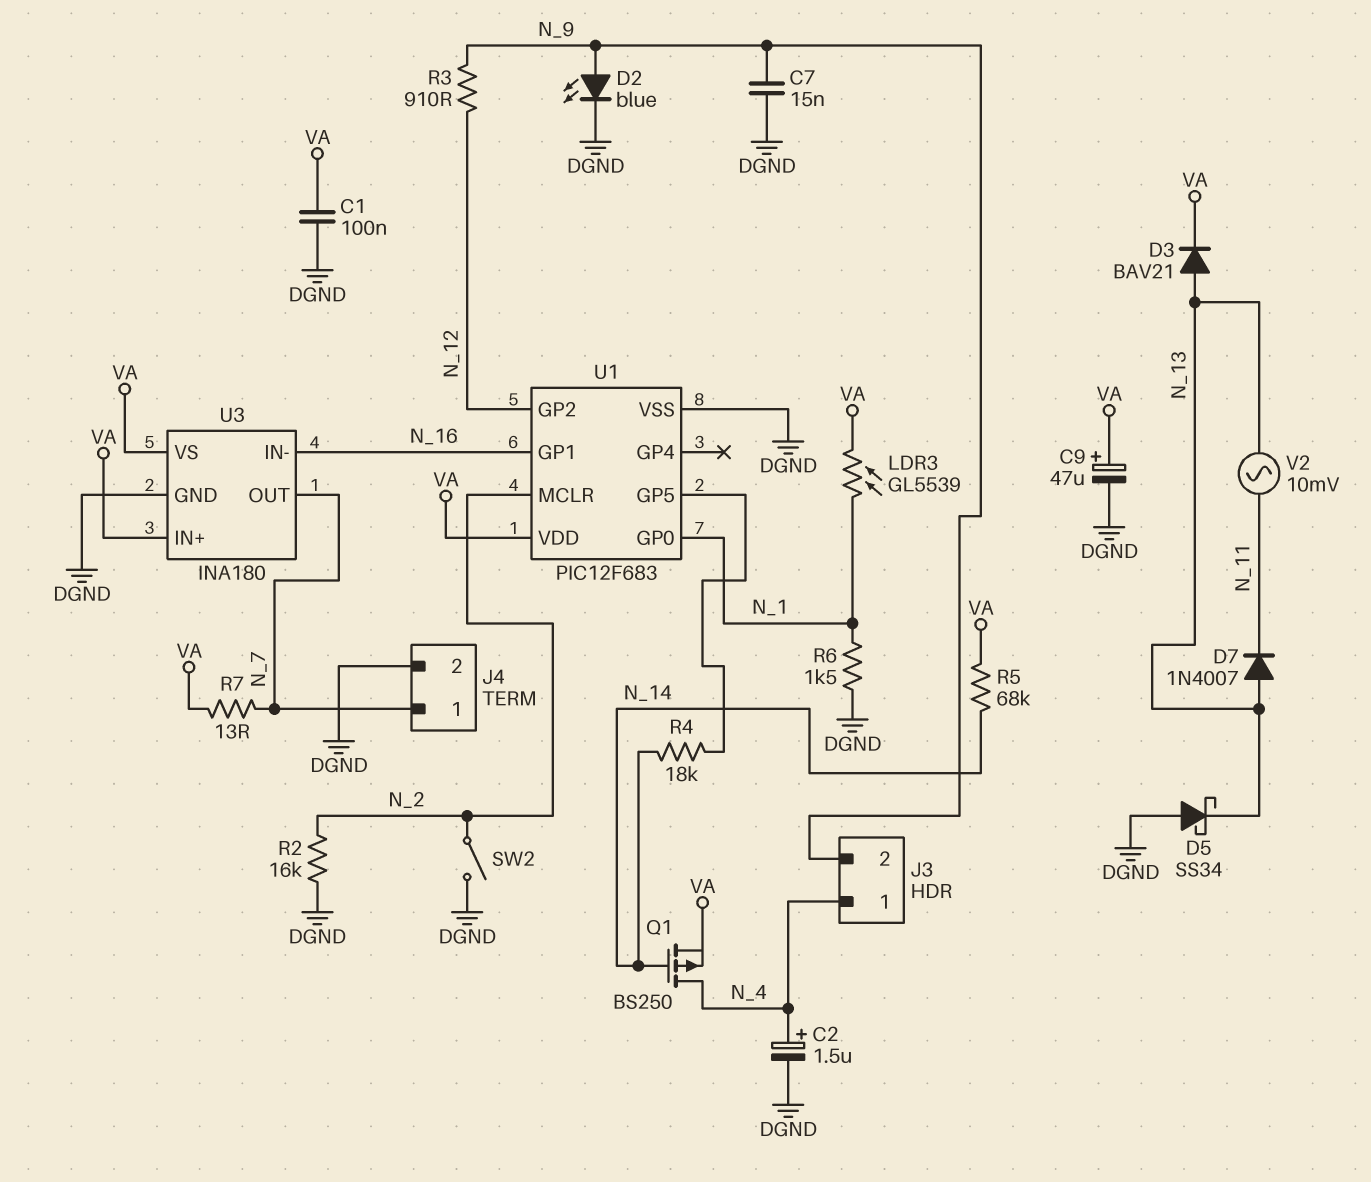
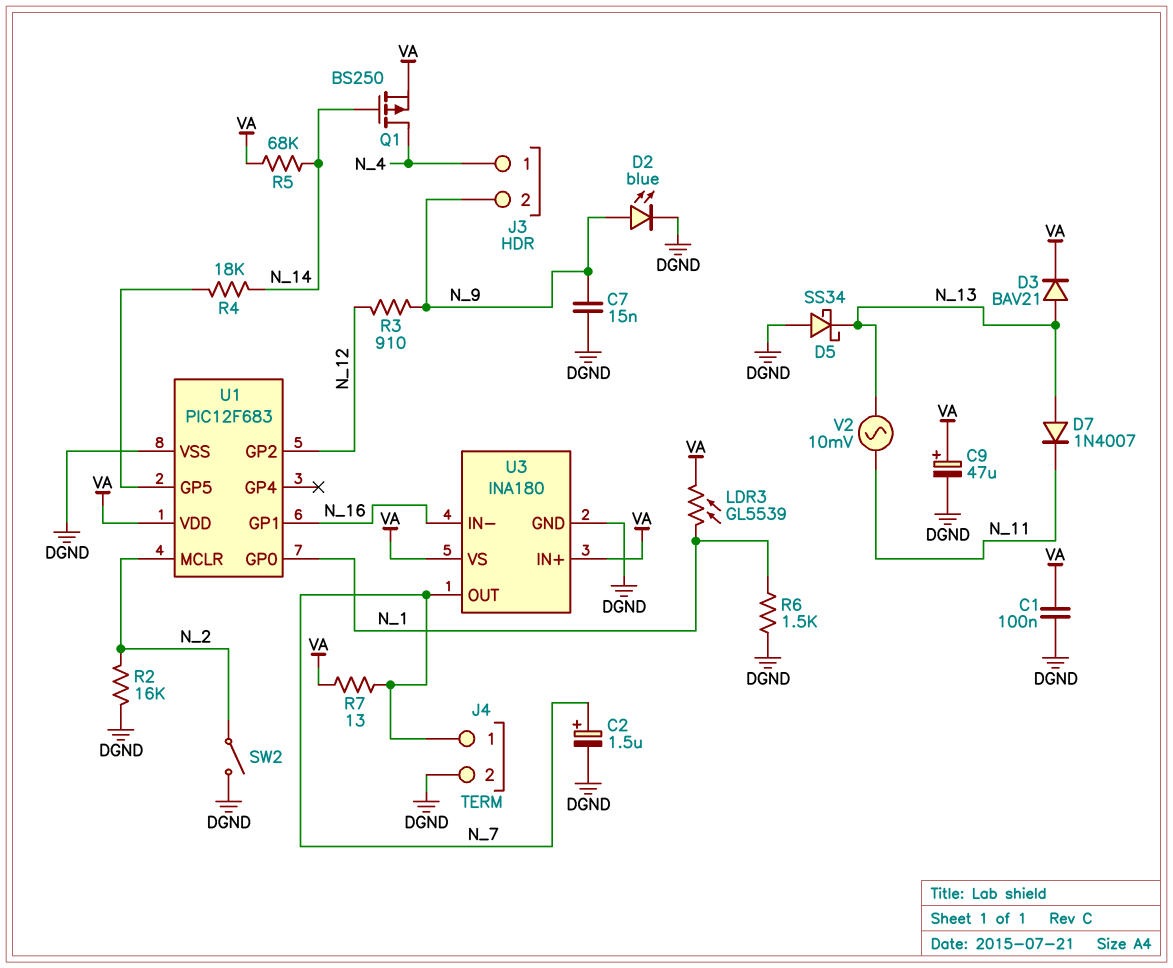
C2: 1.5uF (plus N_4, minus DGND) -> 1.5uF (plus N_7, minus DGND)

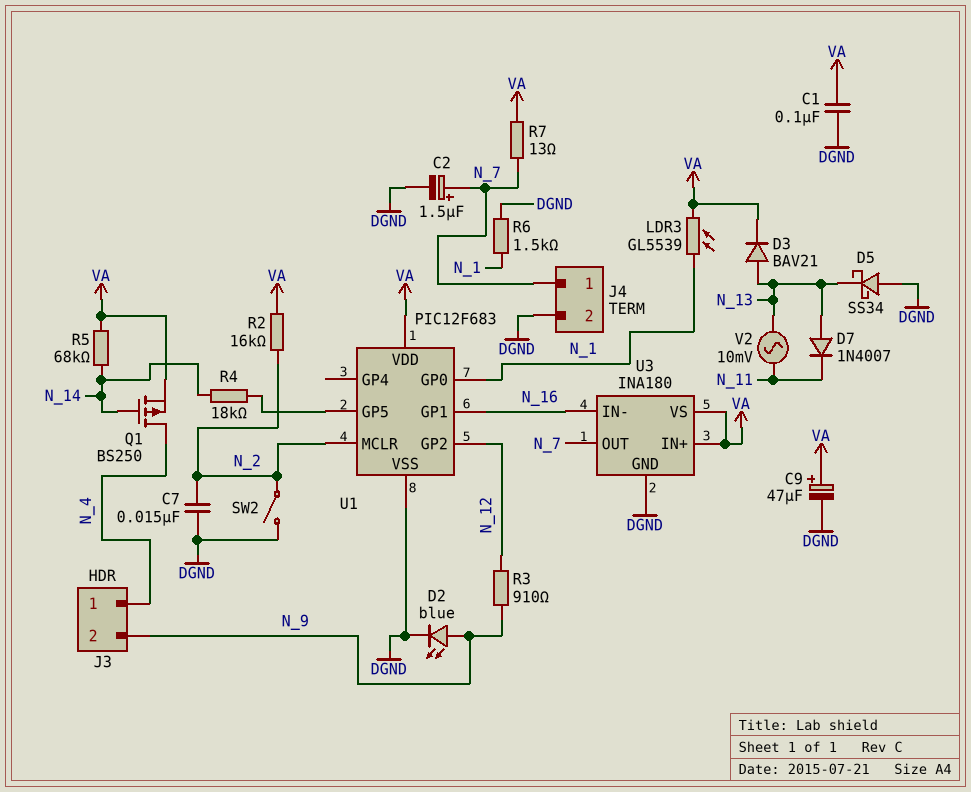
C7: 15nF (DGND, N_9) -> 15nF (DGND, N_2)
R2: 16k (DGND, N_2) -> 16k (N_2, VA)

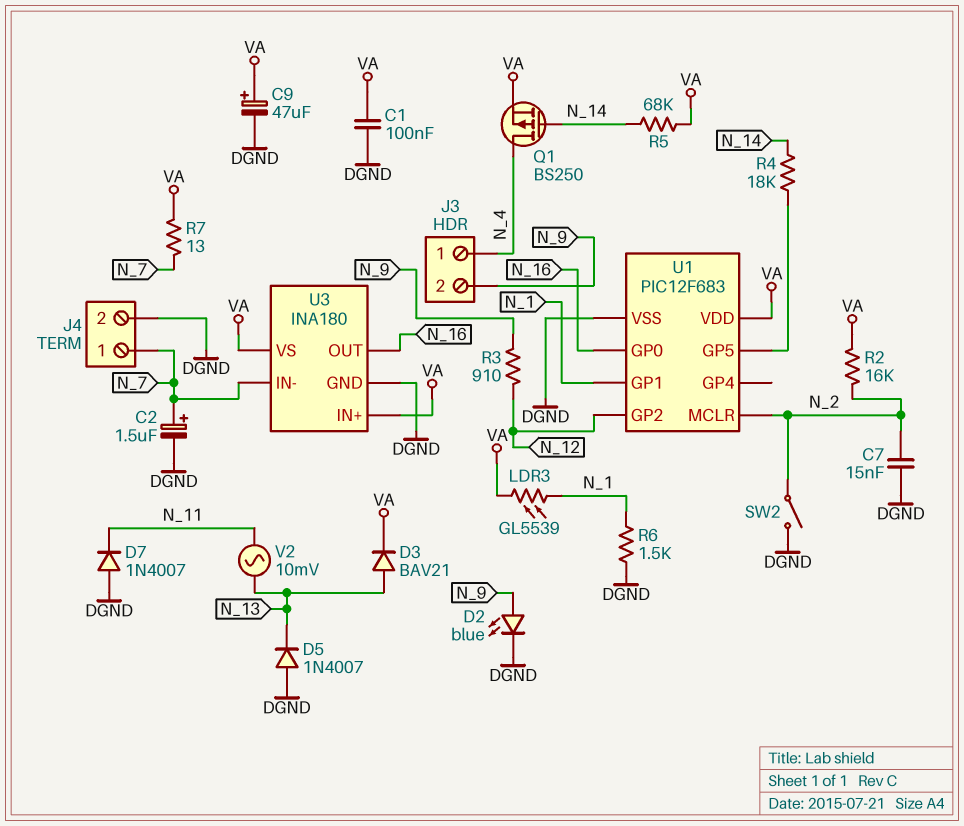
D5: schottky SS34 (A DGND, K N_13) -> diode 1N4007 (A DGND, K N_13)
D7: diode 1N4007 (A N_13, K N_11) -> diode 1N4007 (A DGND, K N_11)
U1 pin GP0: N_1 -> N_16
U1 pin GP1: N_16 -> N_1
U3 pin IN-: N_16 -> N_7
U3 pin OUT: N_7 -> N_16

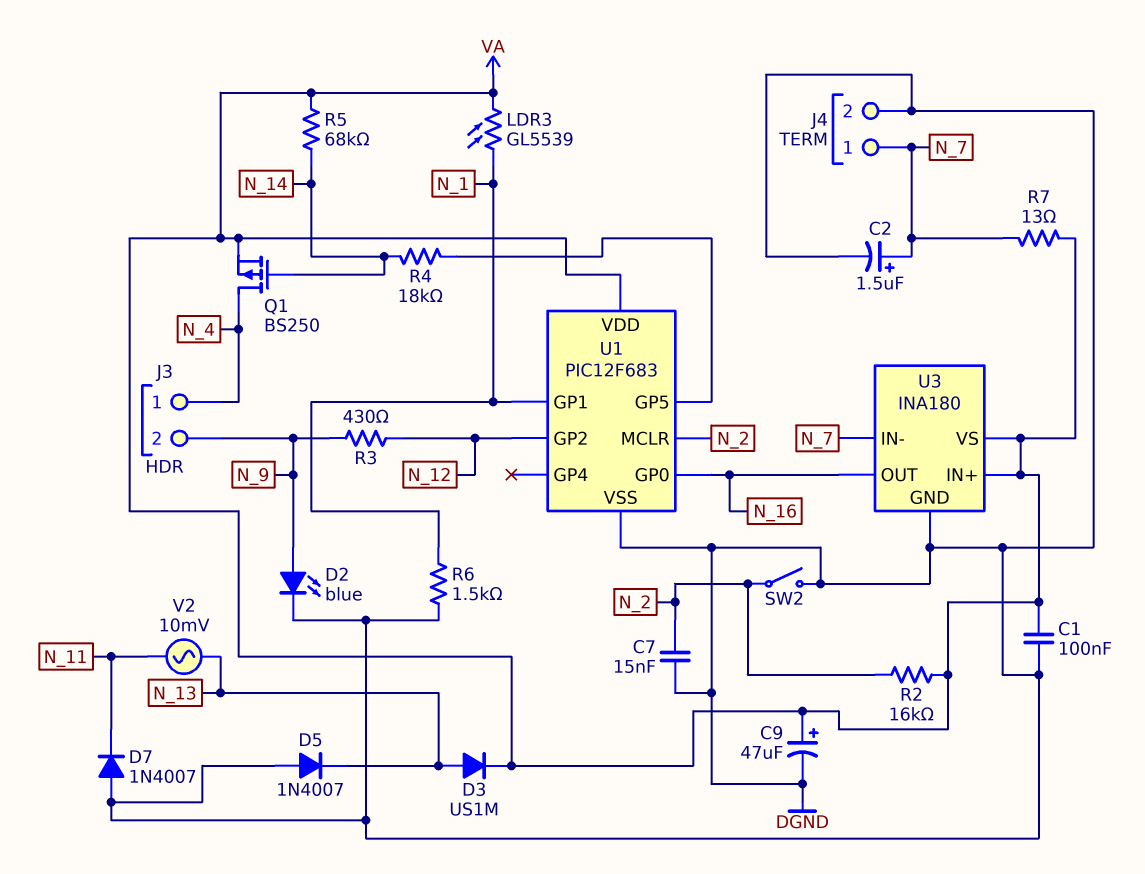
D3: diode BAV21 (A N_13, K VA) -> diode US1M (A N_13, K VA)
R3: 910 (N_9, N_12) -> 430 (N_9, N_12)

